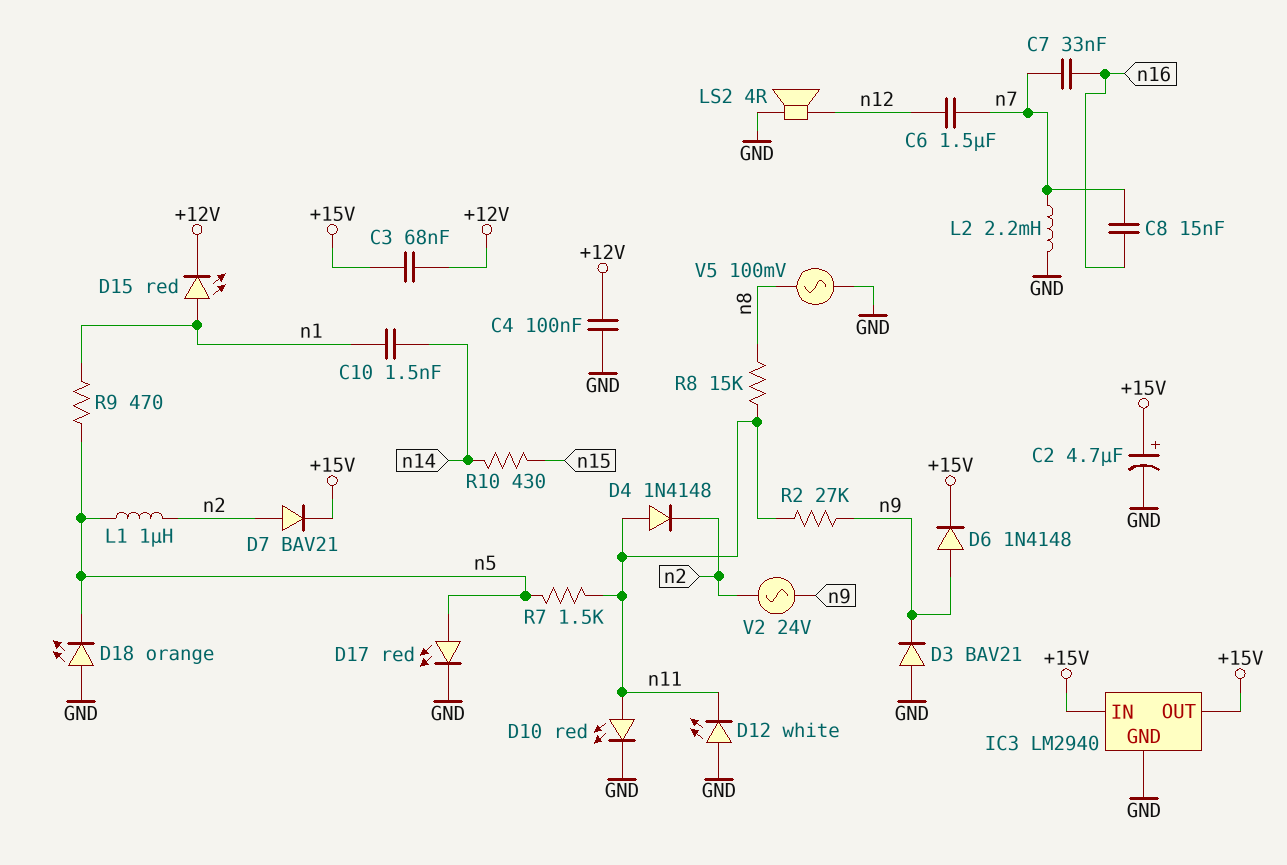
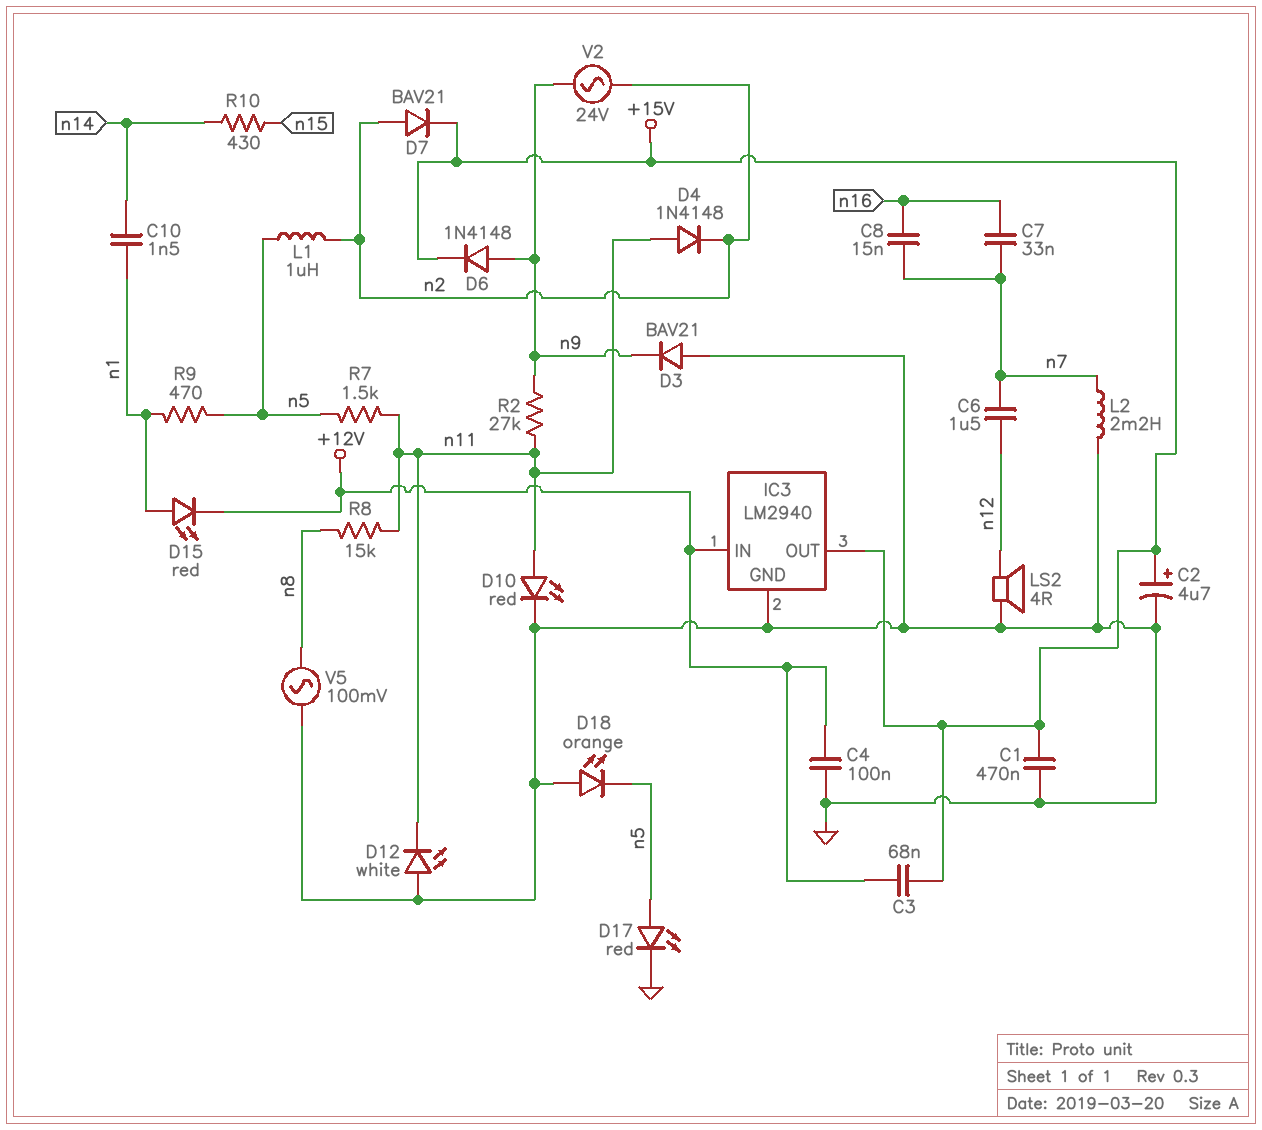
C1: none -> 470nF (+15V, GND)
IC3 pin IN: +15V -> +12V

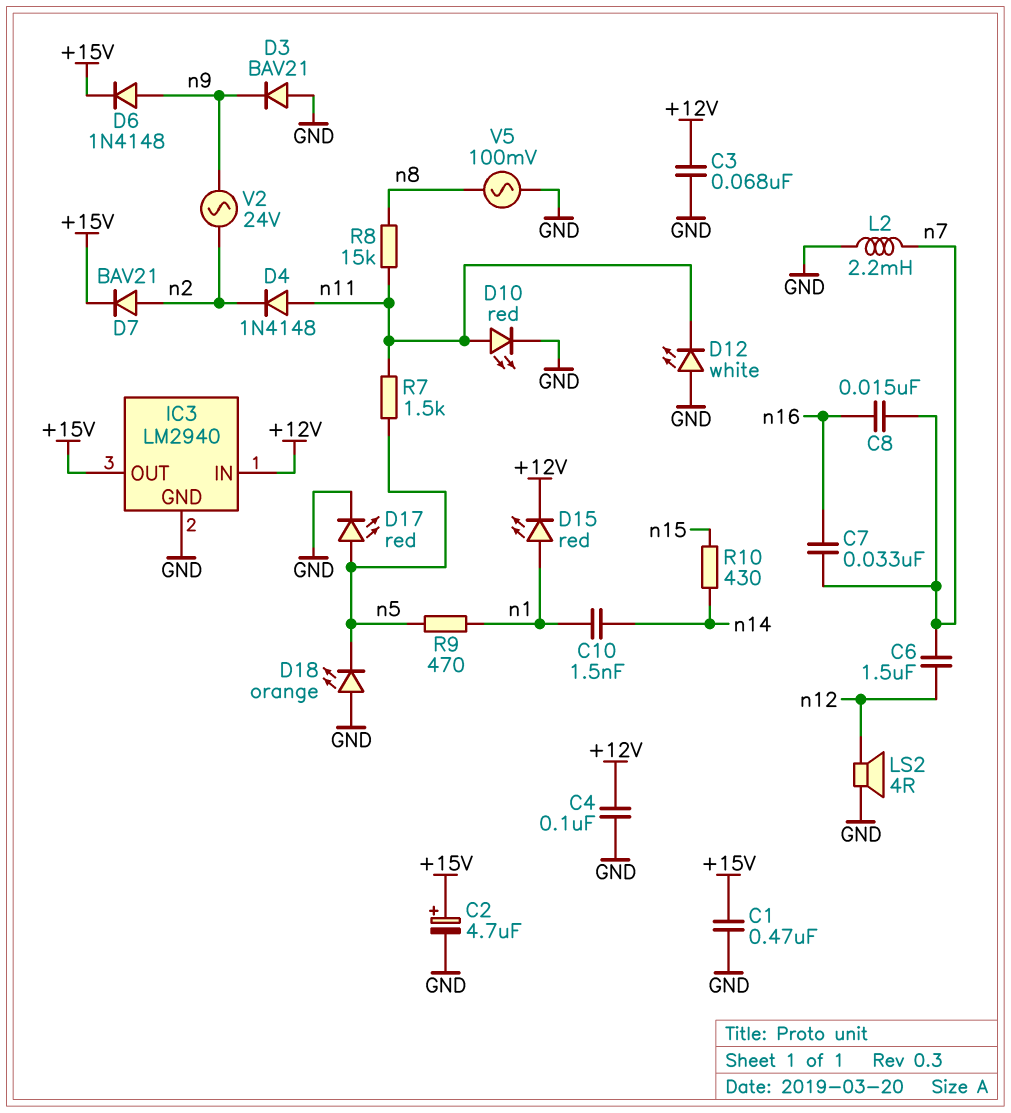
C3: 68nF (+12V, +15V) -> 68nF (+12V, GND)
L1: 1uH (n2, n5) -> none
R2: 27k (n9, n11) -> none

